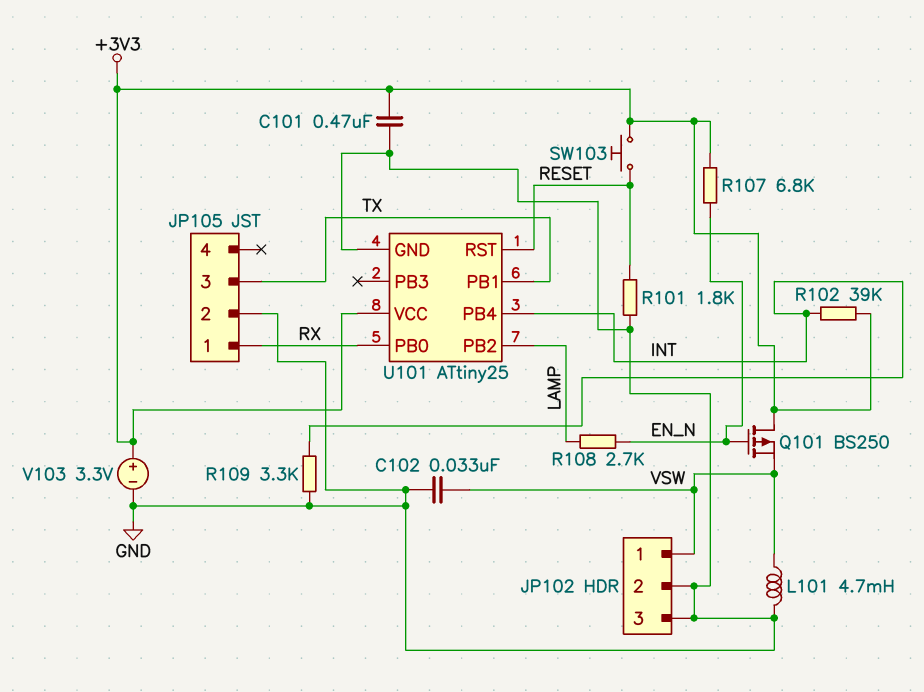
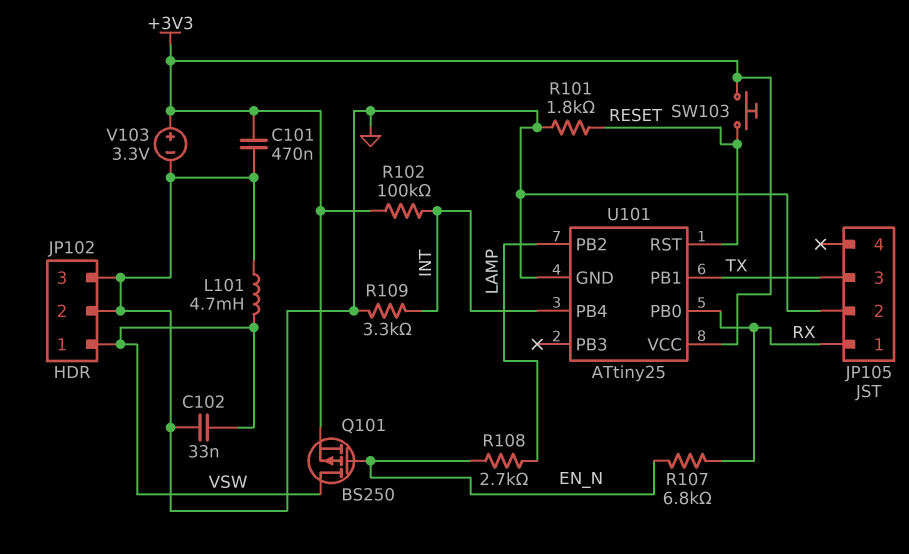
Q101: PMOS BS250 (G EN_N, D +3V3, S VSW) -> PMOS BS250 (G EN_N, D VSW, S +3V3)
R102: 39k (+3V3, INT) -> 100k (+3V3, INT)
R107: 6.8k (+3V3, EN_N) -> 6.8k (EN_N, RX)

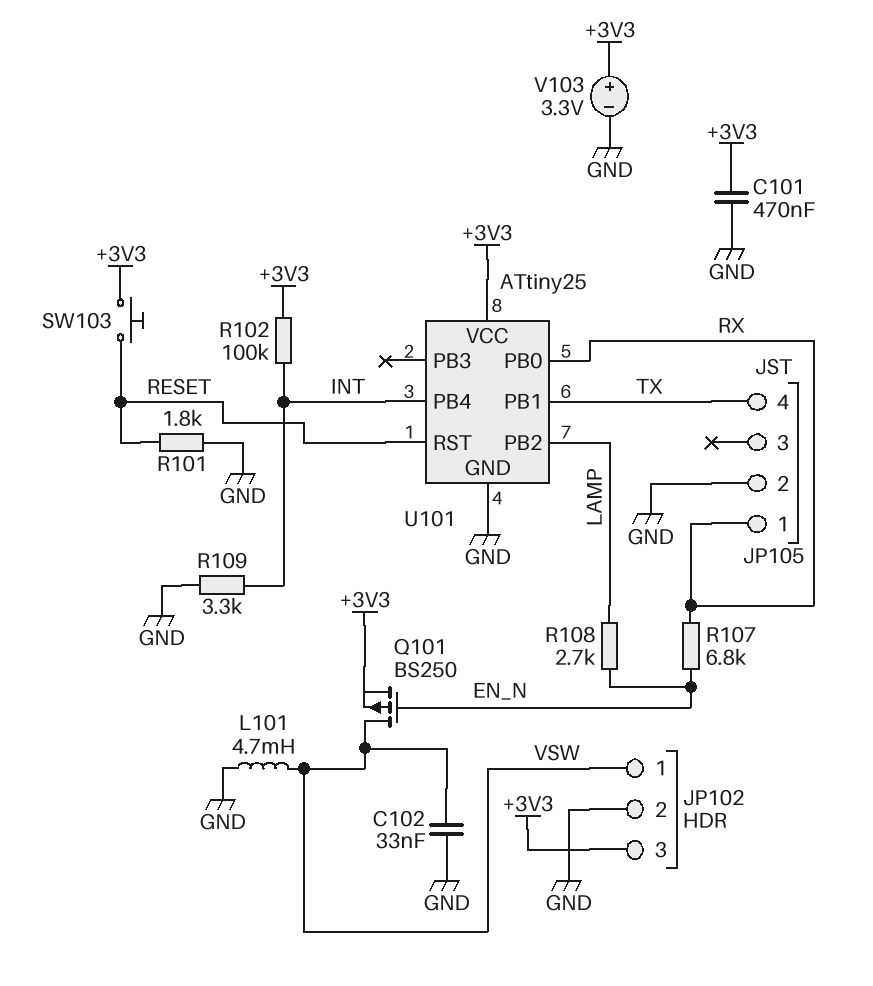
JP102 pin 3: GND -> +3V3
JP105 pin 3: TX -> none
JP105 pin 4: none -> TX

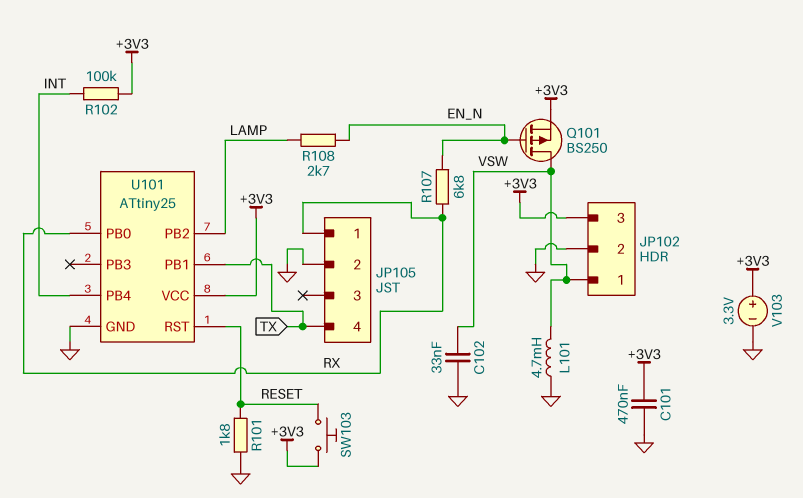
R109: 3.3k (GND, INT) -> none

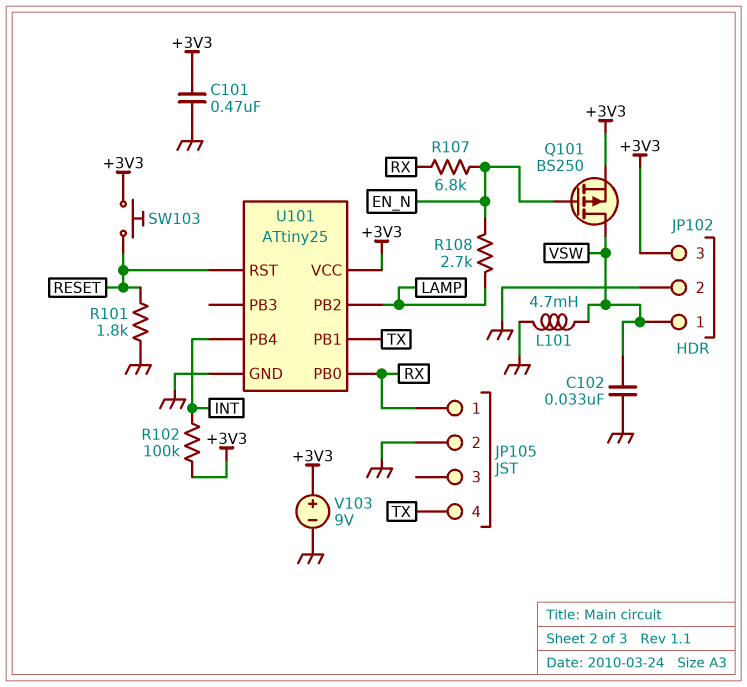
V103: 3.3V (plus +3V3, minus GND) -> 9V (plus +3V3, minus GND)

